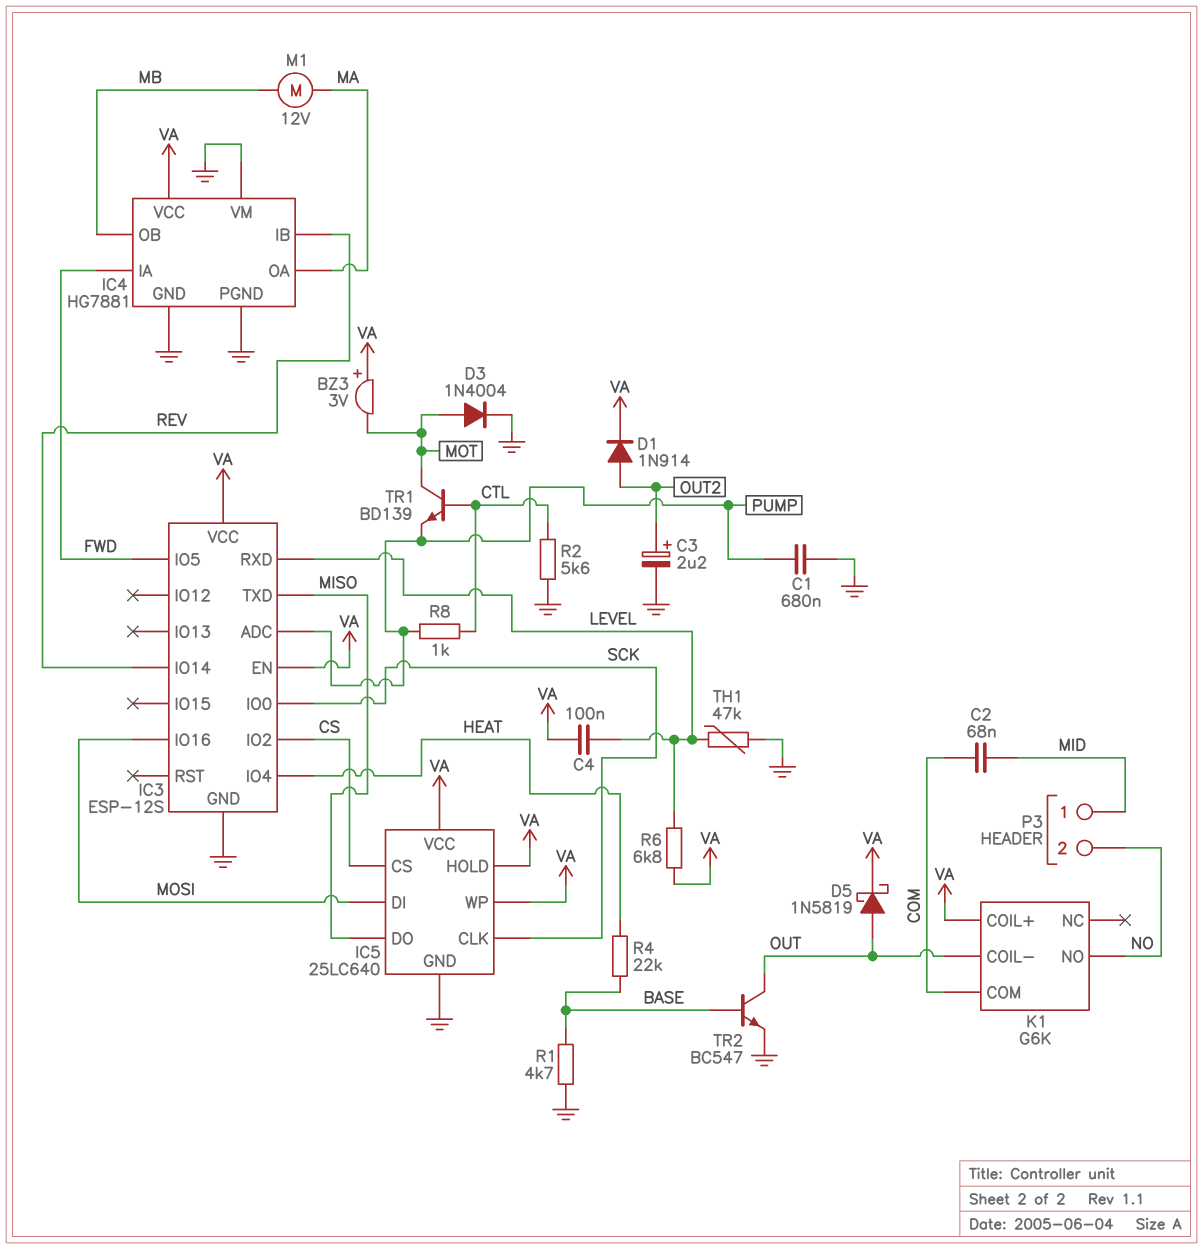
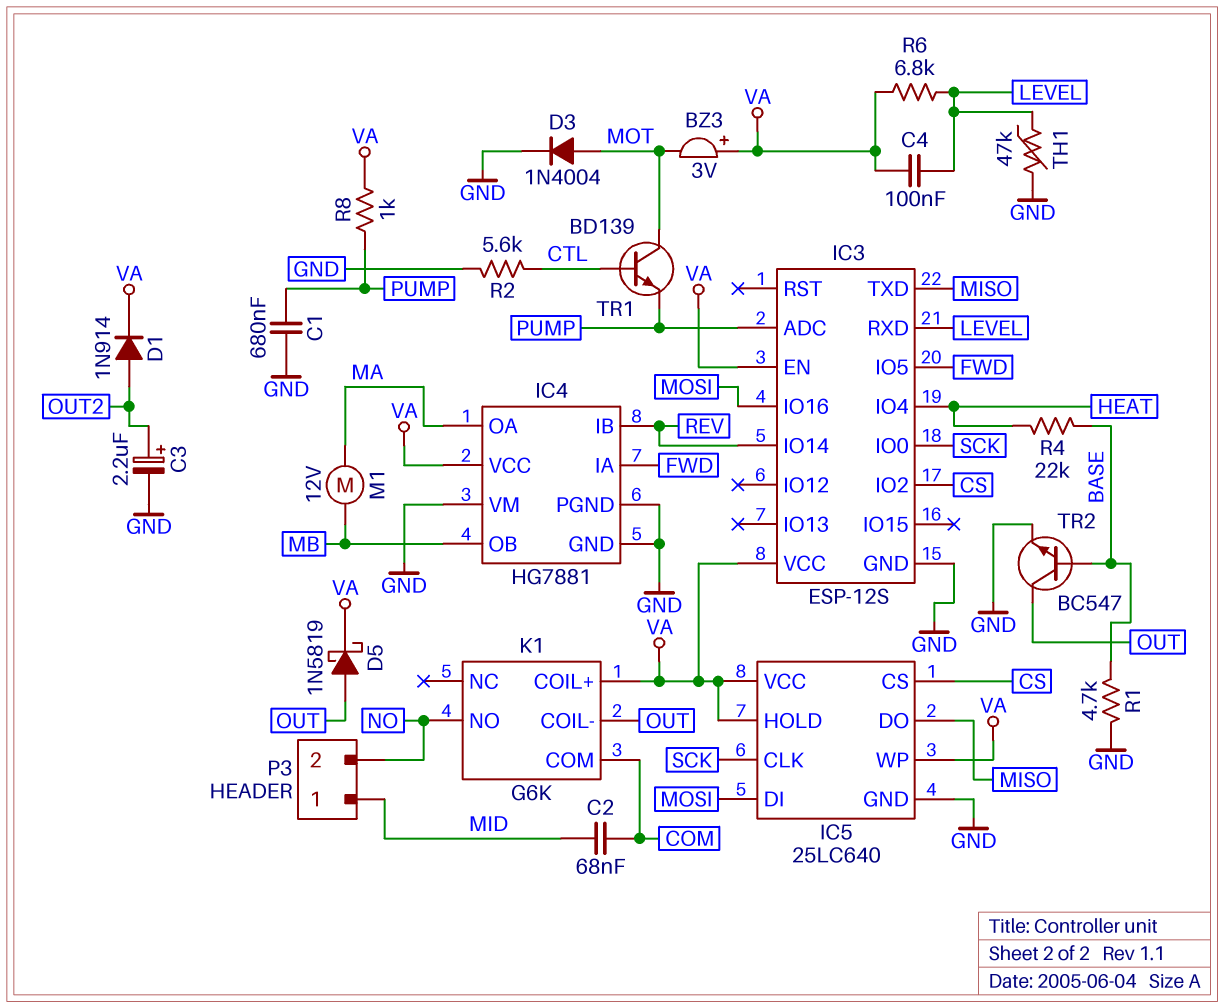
R8: 1k (CTL, PUMP) -> 1k (PUMP, VA)

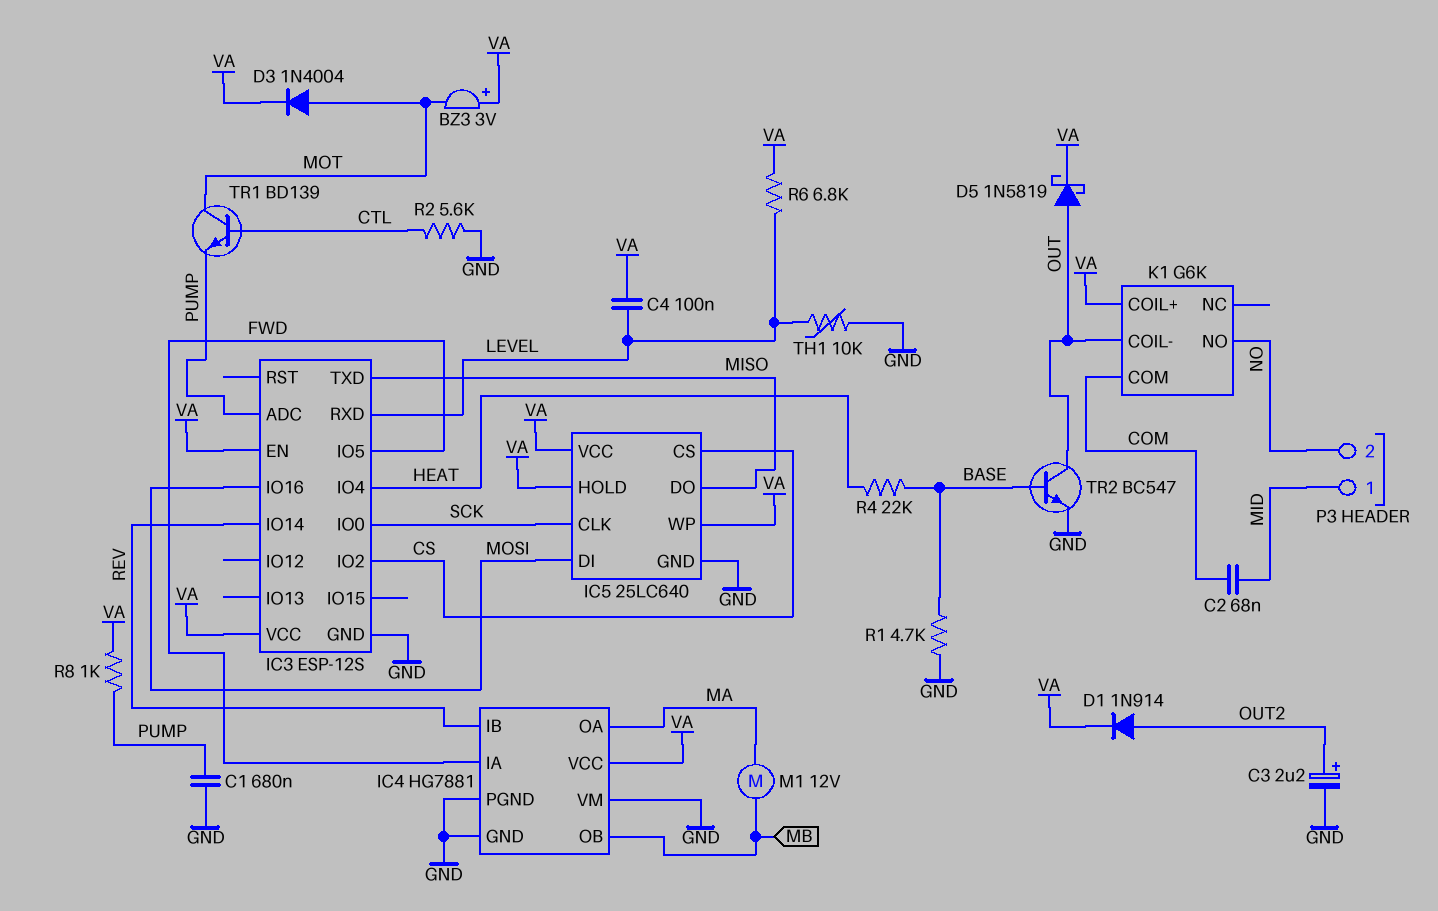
D3: diode 1N4004 (A MOT, K GND) -> diode 1N4004 (A MOT, K VA)
TH1: 47k (GND, LEVEL) -> 10k (GND, LEVEL)

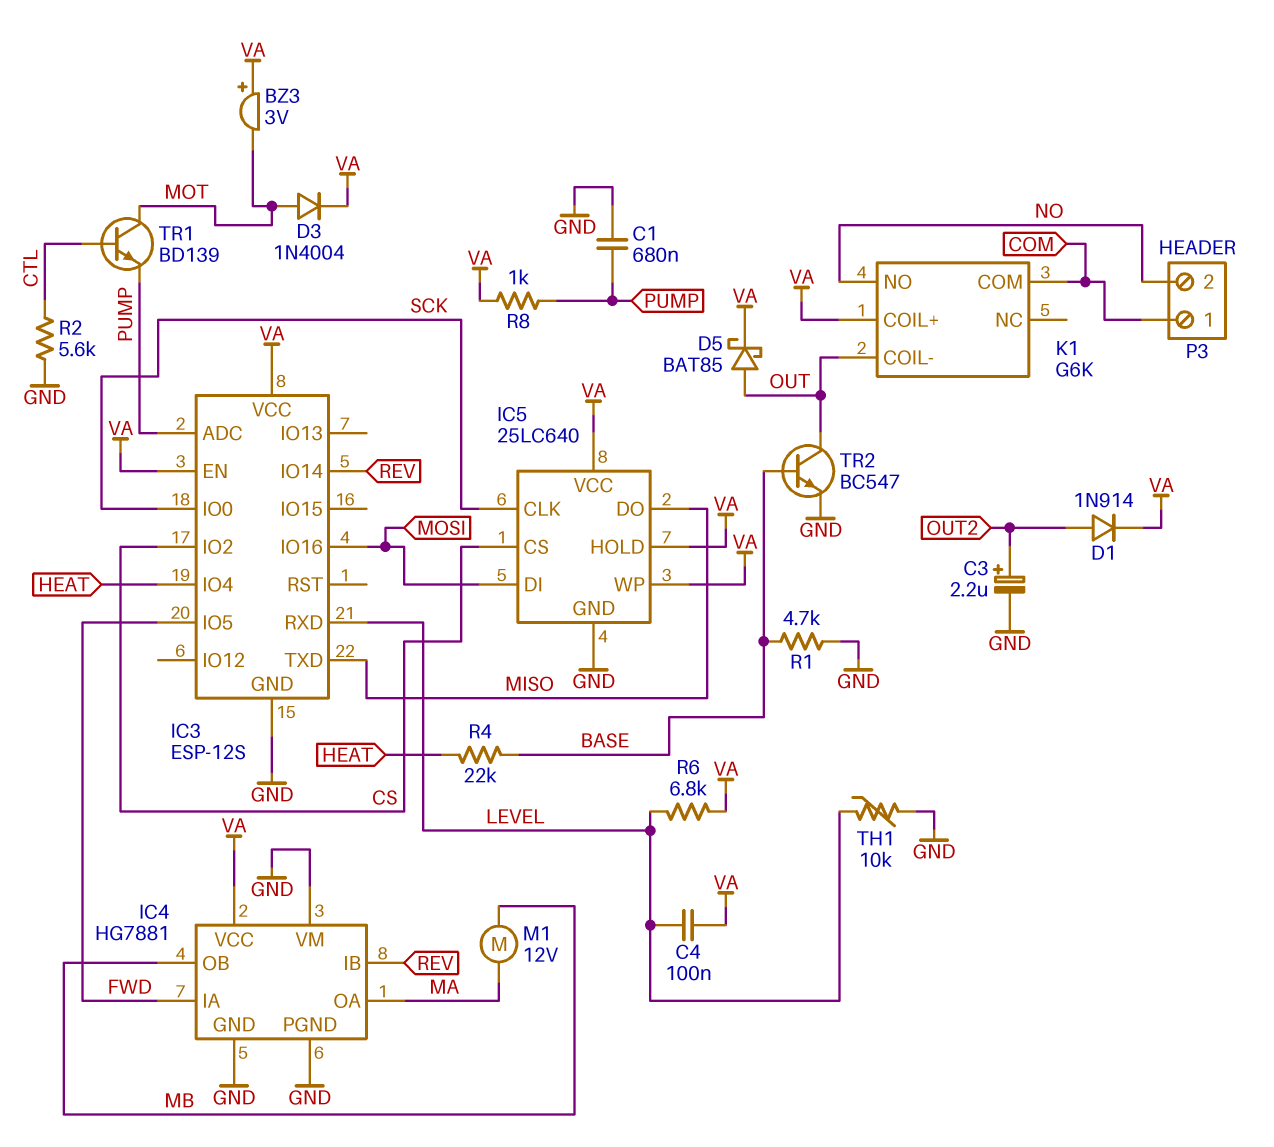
C2: 68nF (COM, MID) -> none
D5: schottky 1N5819 (A OUT, K VA) -> schottky BAT85 (A OUT, K VA)
P3 pin 1: MID -> COM

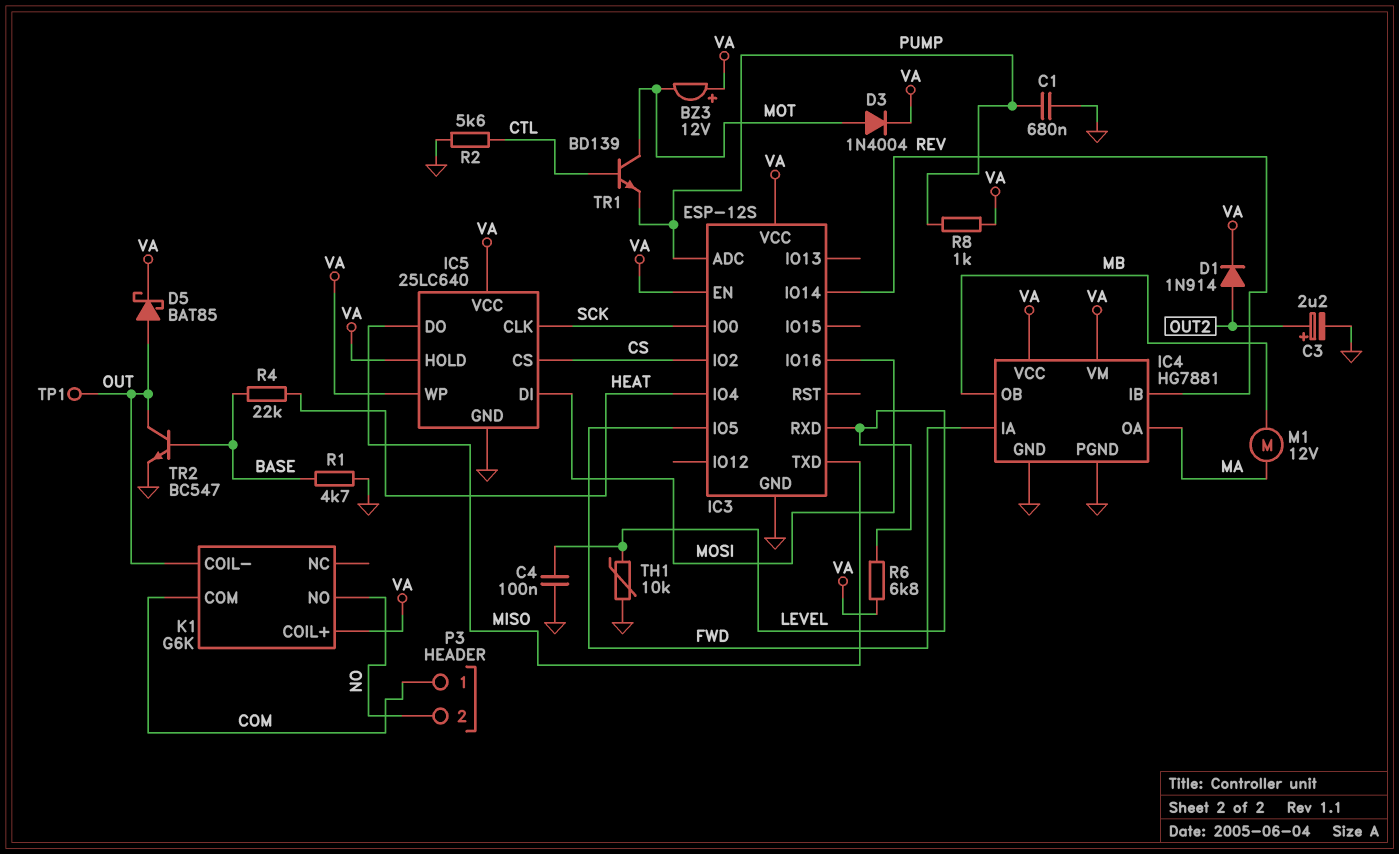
BZ3: buzzer 3V (plus VA, minus MOT) -> buzzer 12V (plus VA, minus MOT)
C4: 100nF (LEVEL, VA) -> 100nF (GND, LEVEL)
IC4 pin VM: GND -> VA
TP1: none -> test point (OUT)

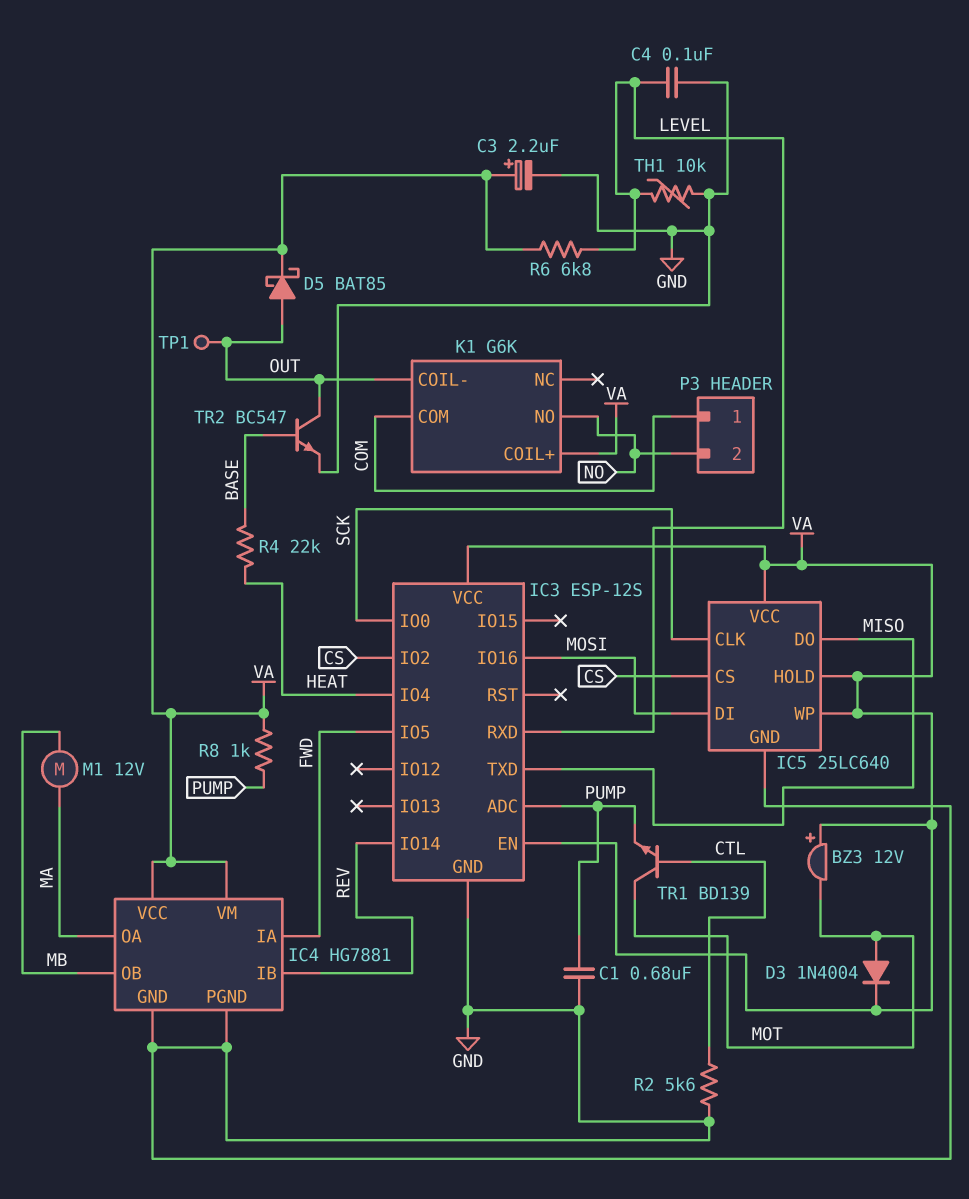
C3: 2.2uF (plus OUT2, minus GND) -> 2.2uF (plus VA, minus GND)
D1: diode 1N914 (A OUT2, K VA) -> none
R1: 4.7k (BASE, GND) -> none

